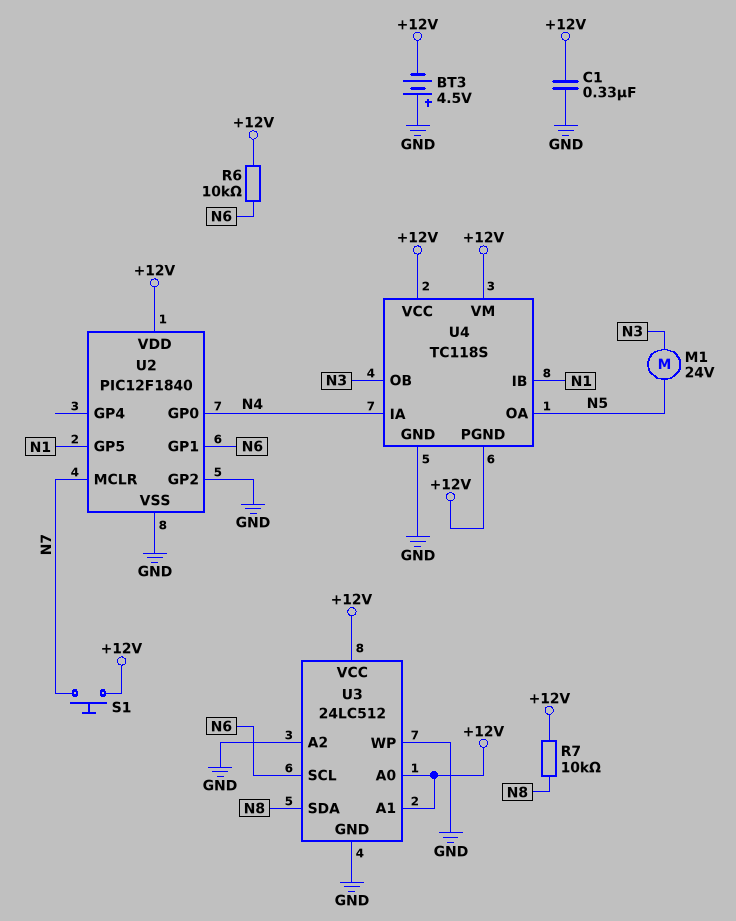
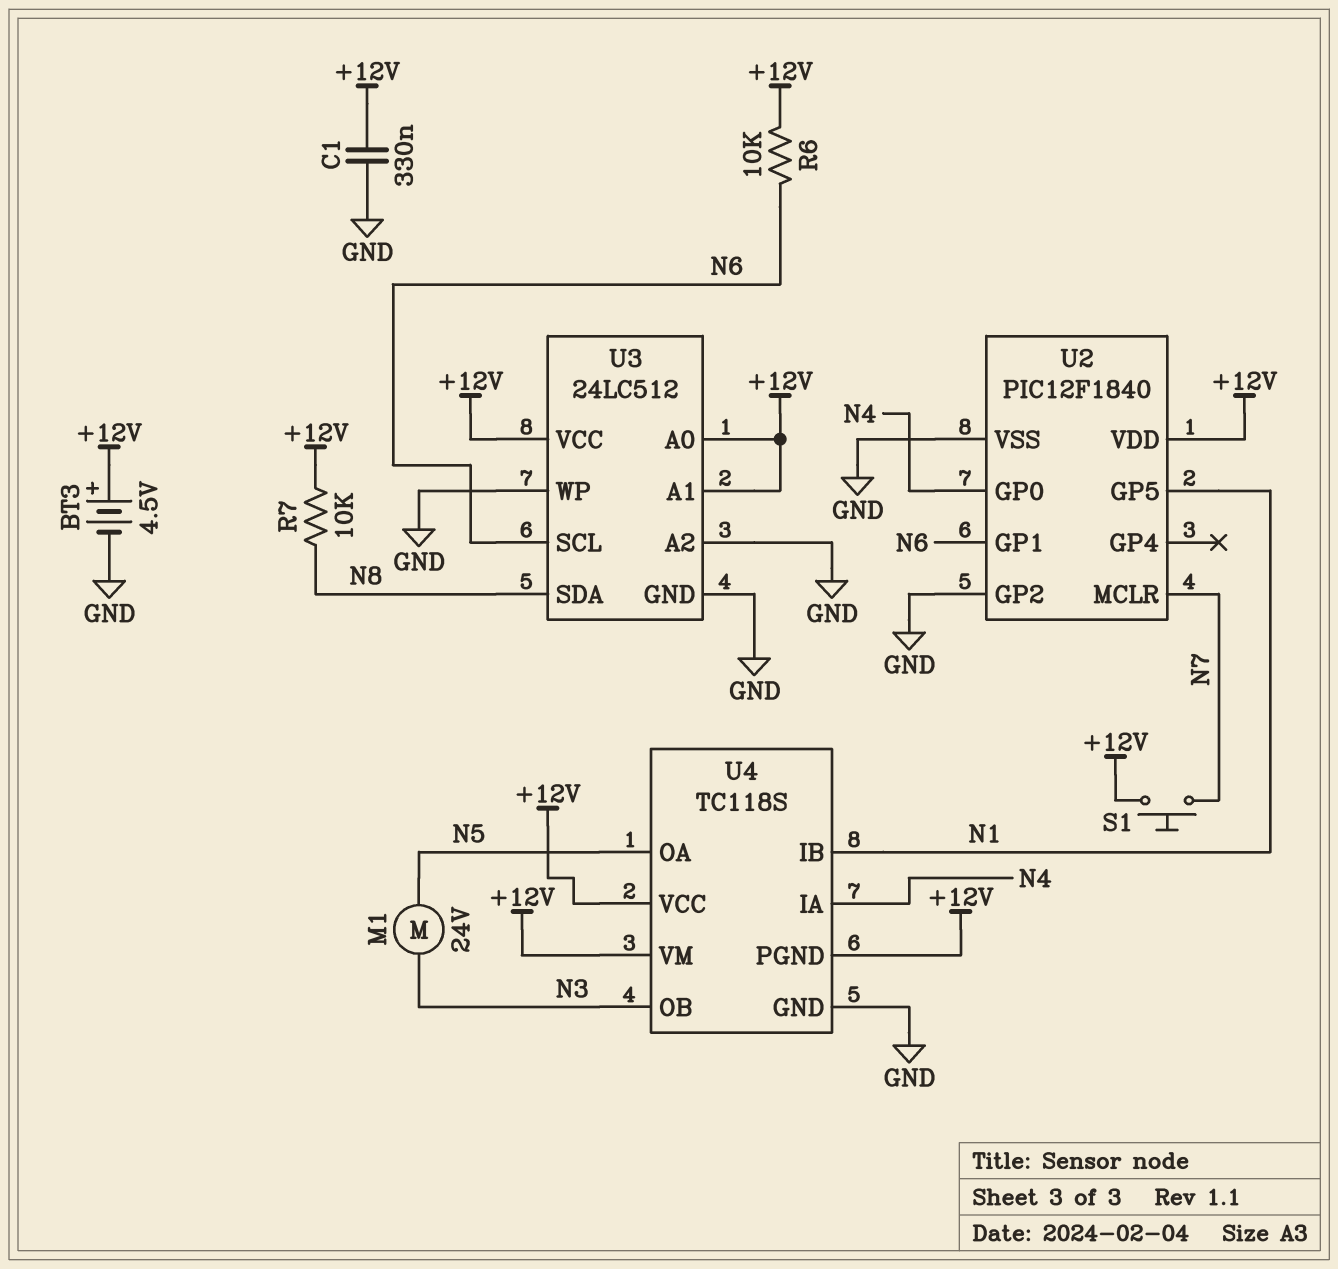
BT3: 4.5V (plus GND, minus +12V) -> 4.5V (plus +12V, minus GND)

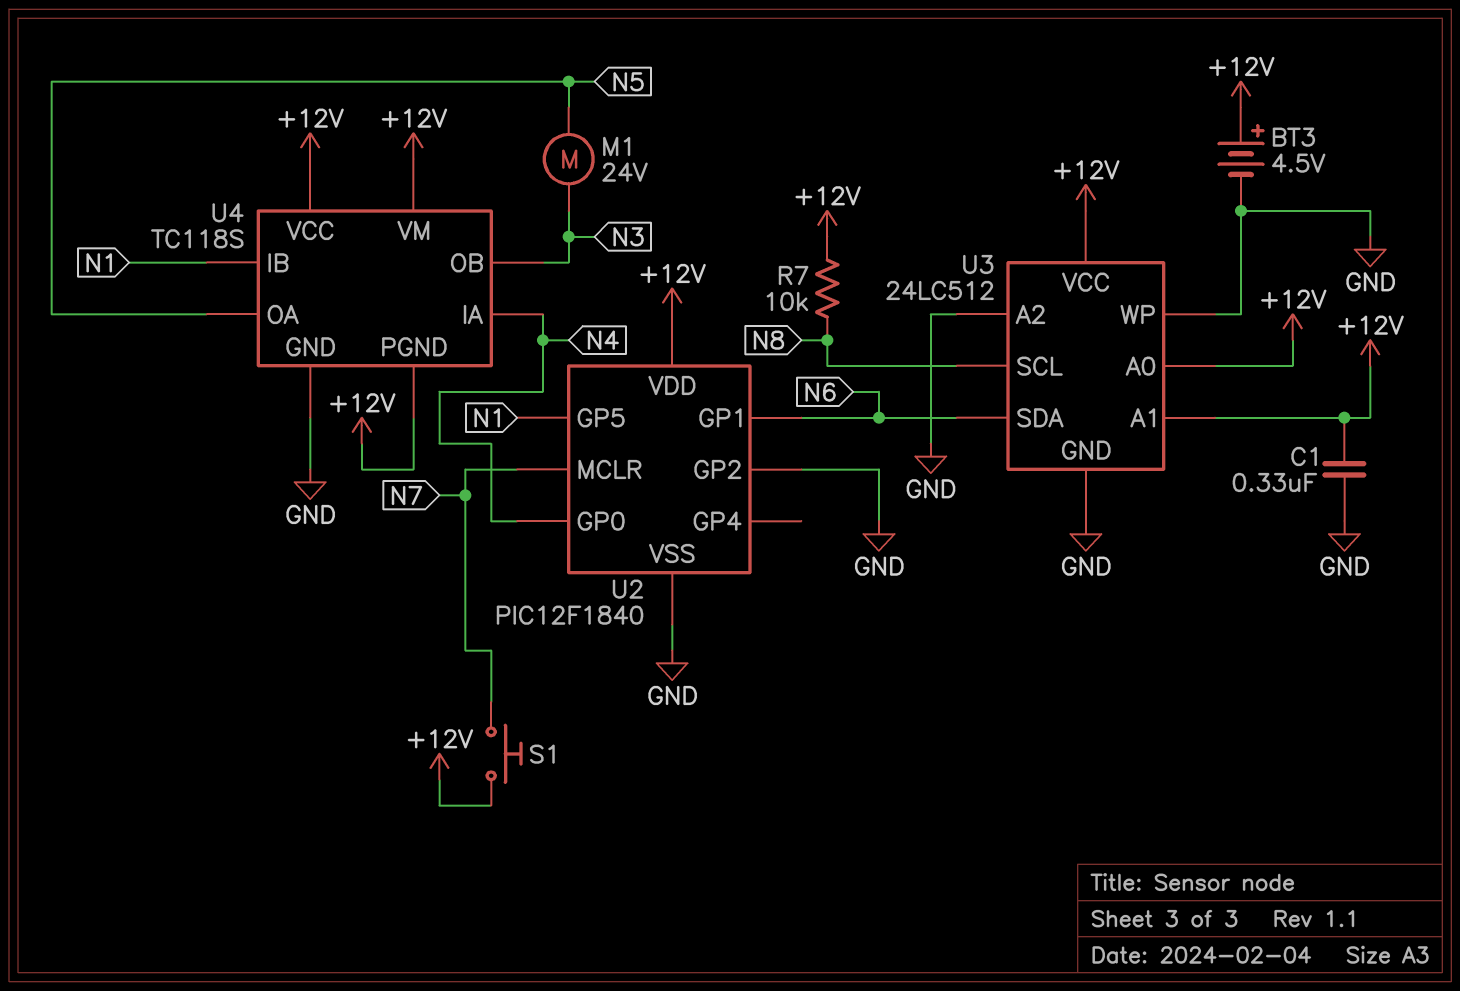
R6: 10k (+12V, N6) -> none
U3 pin SCL: N6 -> N8
U3 pin SDA: N8 -> N6

